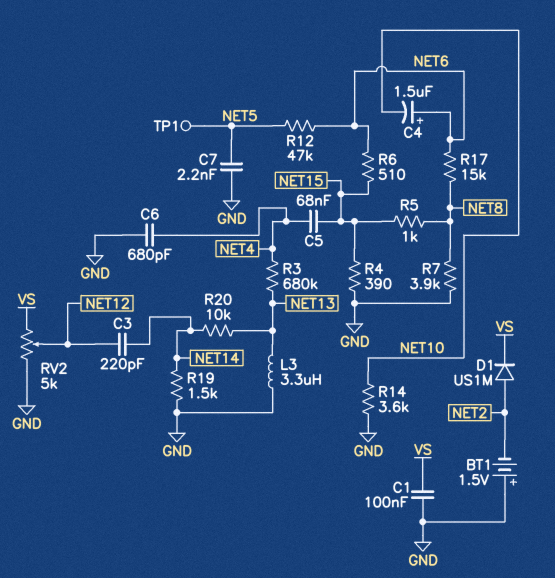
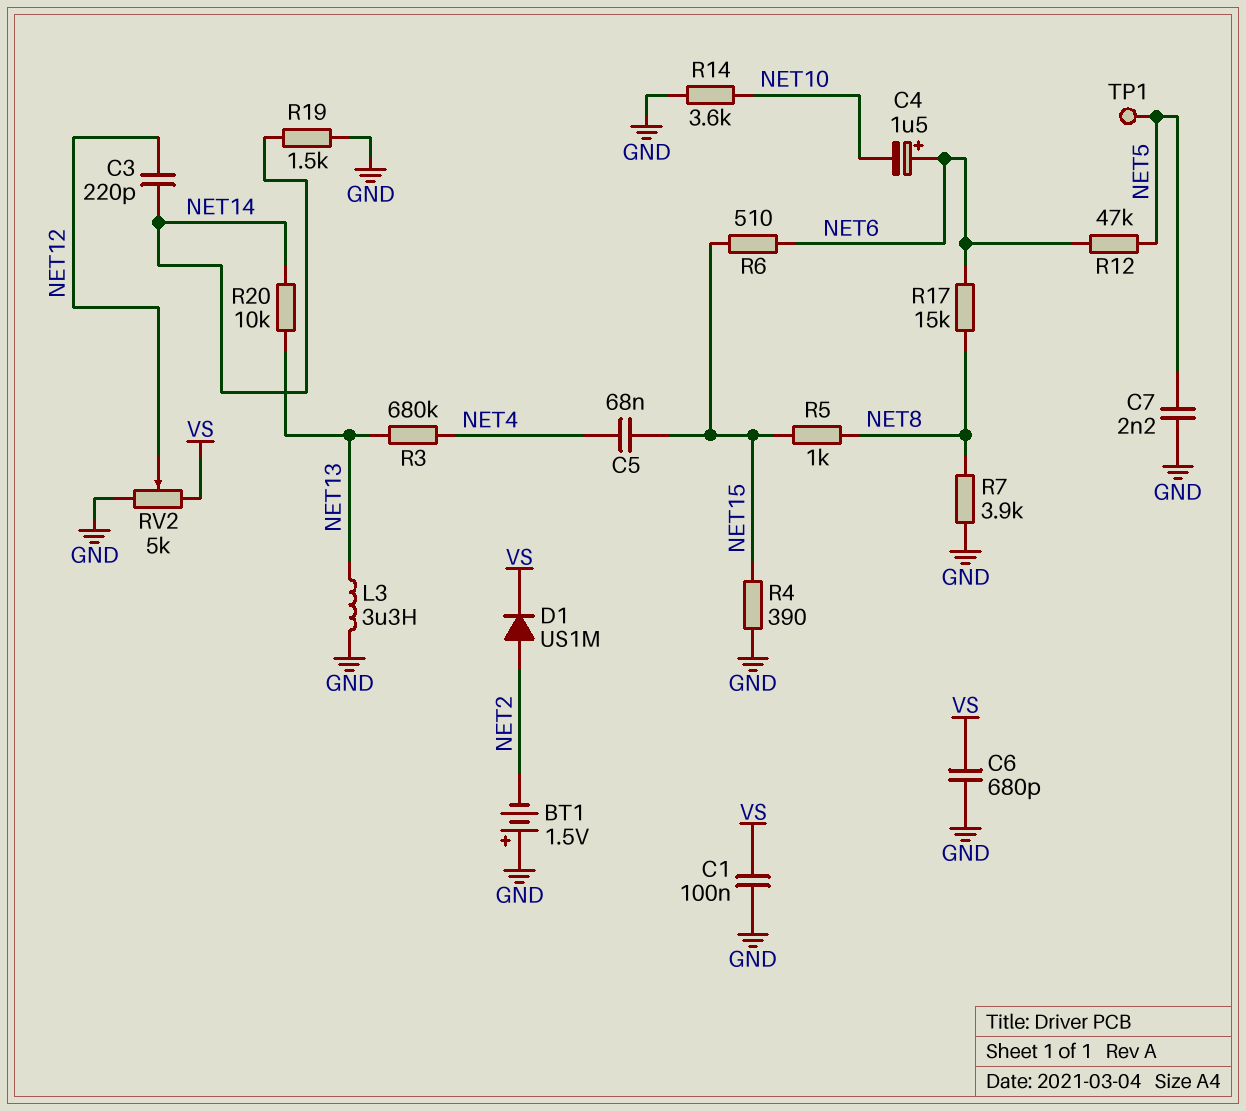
C6: 680pF (GND, NET4) -> 680pF (GND, VS)

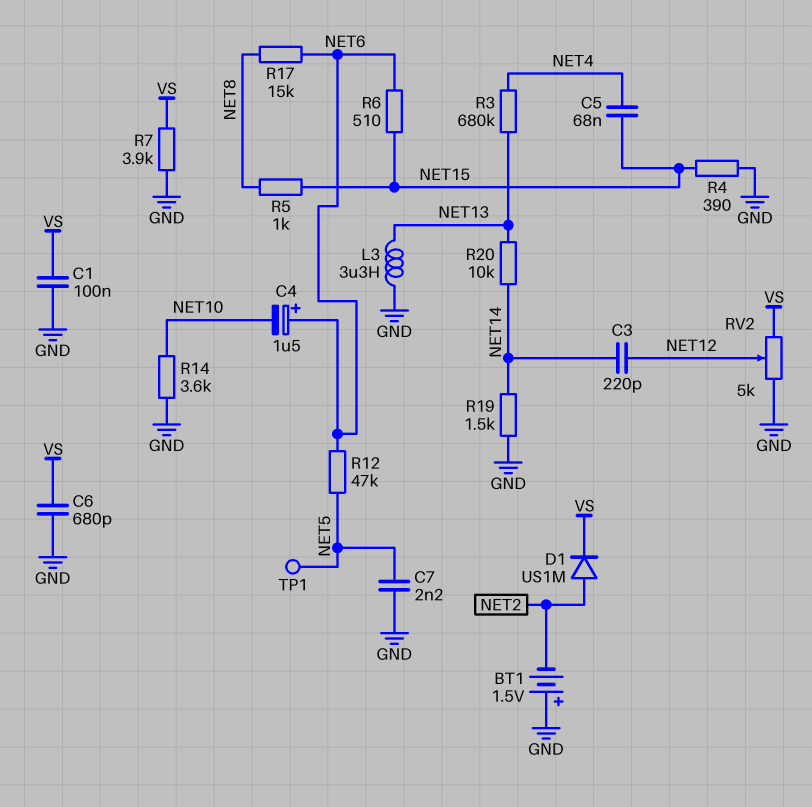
R7: 3.9k (GND, NET8) -> 3.9k (GND, VS)

